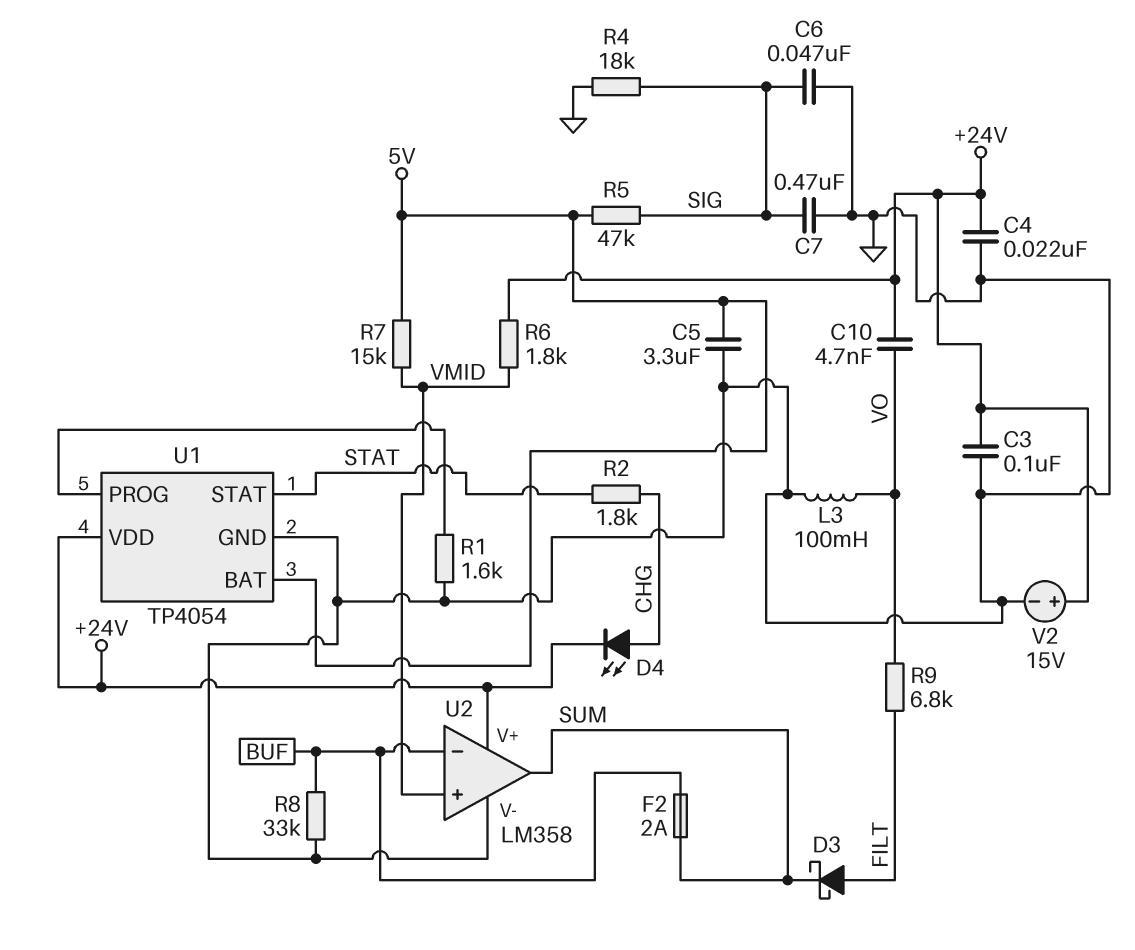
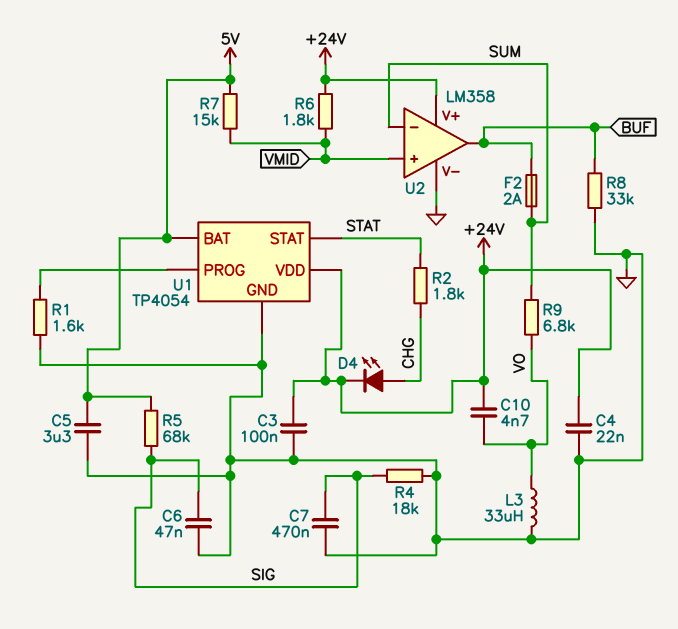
D3: schottky (A FILT, K SUM) -> none
L3: 100mH (GND, VO) -> 33uH (GND, VO)
R5: 47k (5V, SIG) -> 68k (5V, SIG)
R9: 6.8k (FILT, VO) -> 6.8k (SUM, VO)
U2 pin in-: BUF -> SUM
U2 pin out: SUM -> BUF
V2: 15V (plus +24V, minus GND) -> none

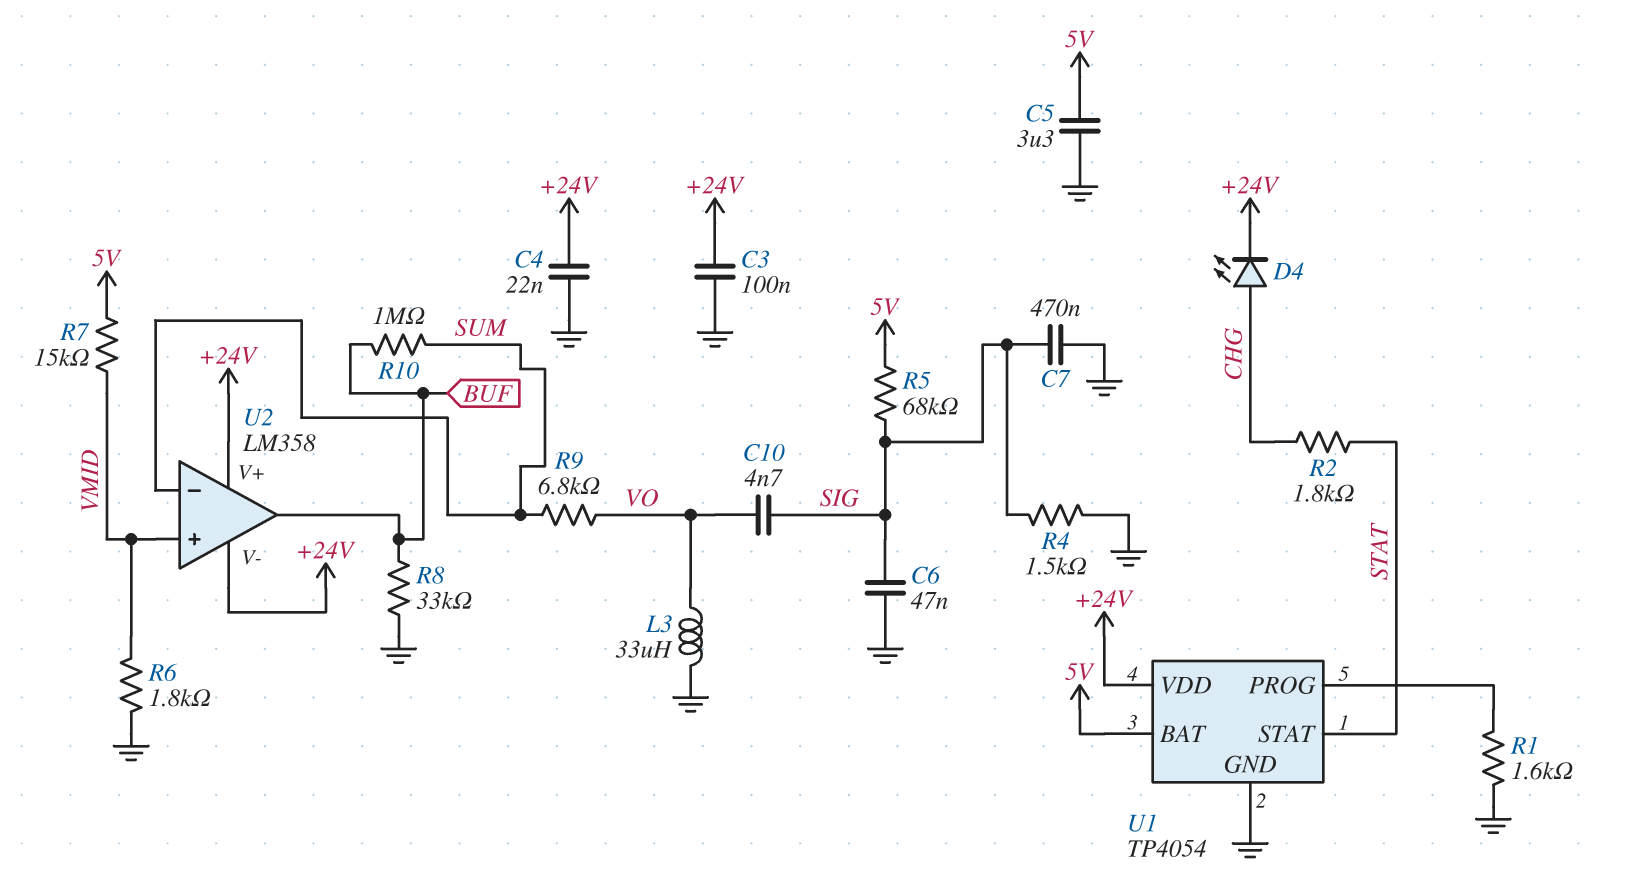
C10: 4.7nF (+24V, VO) -> 4.7nF (SIG, VO)
F2: 2A (BUF, SUM) -> none
R4: 18k (GND, SIG) -> 1.5k (GND, SIG)
R6: 1.8k (+24V, VMID) -> 1.8k (GND, VMID)
R10: none -> 1M (BUF, SUM)
U2 pin V-: GND -> +24V

